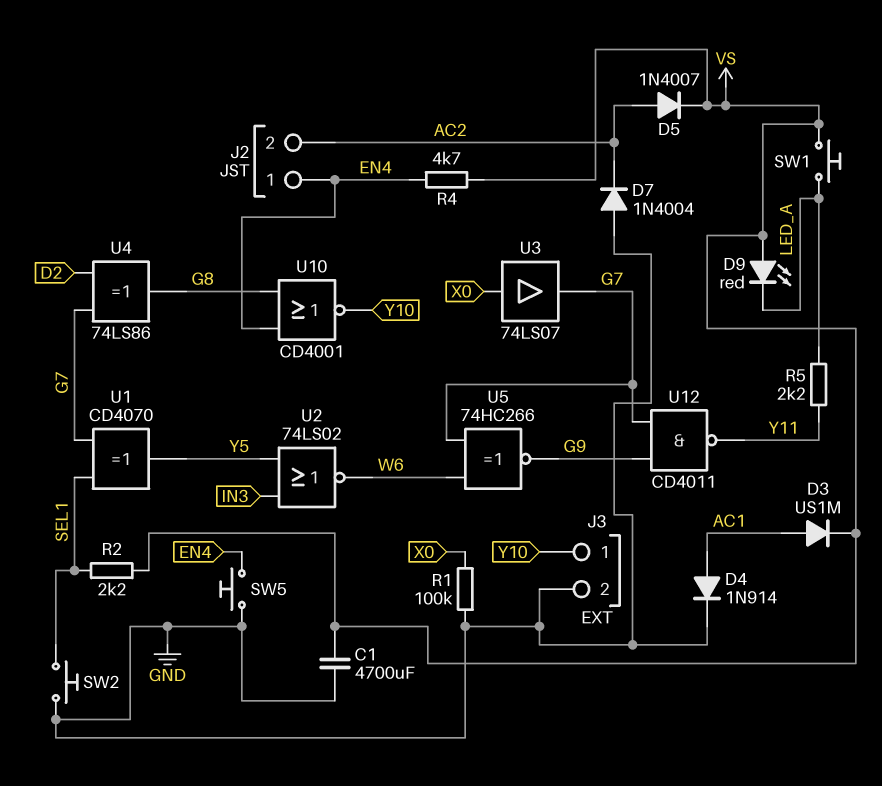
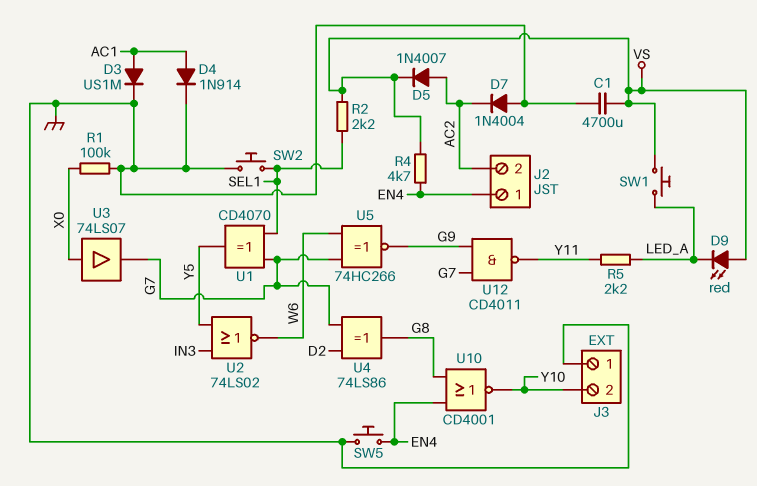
D3: diode US1M (A AC1, K VS) -> diode US1M (A AC1, K GND)
J3 pin 1: Y10 -> GND
J3 pin 2: GND -> Y10

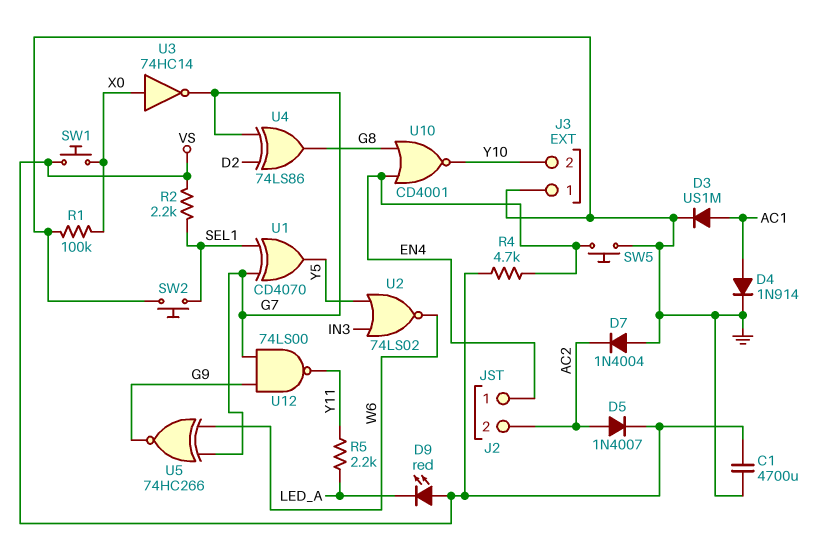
SW1: button (LED_A, VS) -> button (VS, X0)
U3: buffer 74LS07 (in X0, out G7) -> NOT 74HC14 (in X0, out G7)
U12: NAND CD4011 (in G7, in G9, out Y11) -> NAND 74LS00 (in G7, in G9, out Y11)

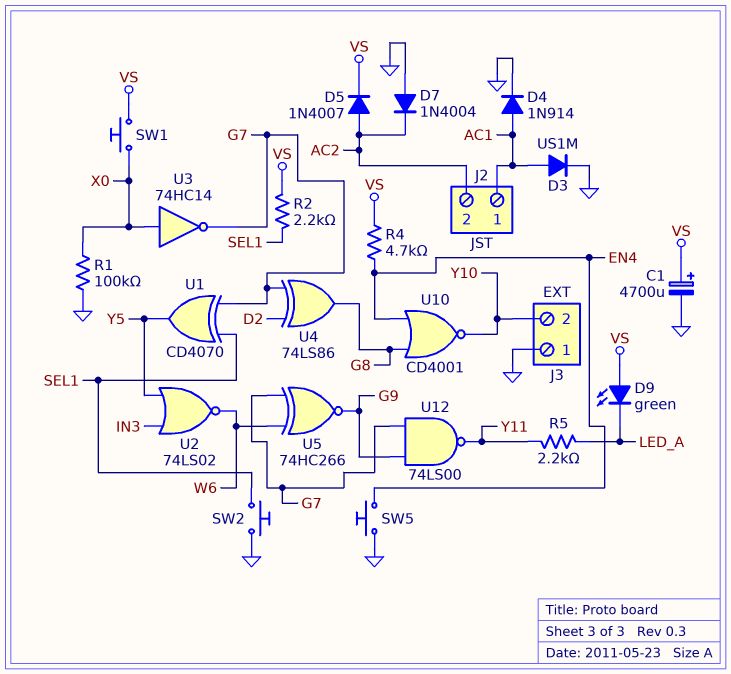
C1: 4700uF (GND, VS) -> 4700uF (plus VS, minus GND)
D9: LED red (A VS, K LED_A) -> LED green (A VS, K LED_A)
J2 pin 1: EN4 -> AC1

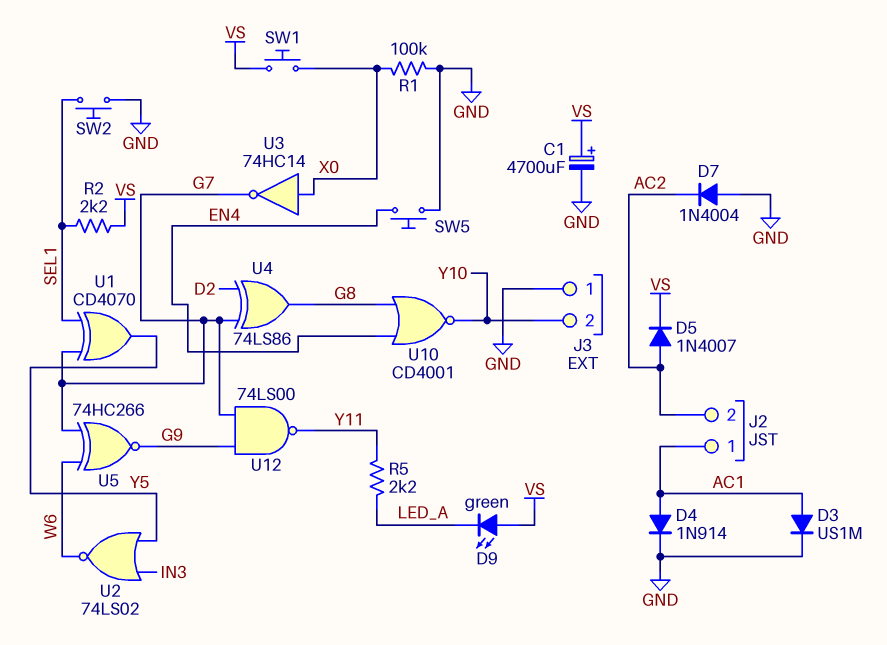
R4: 4.7k (EN4, VS) -> none

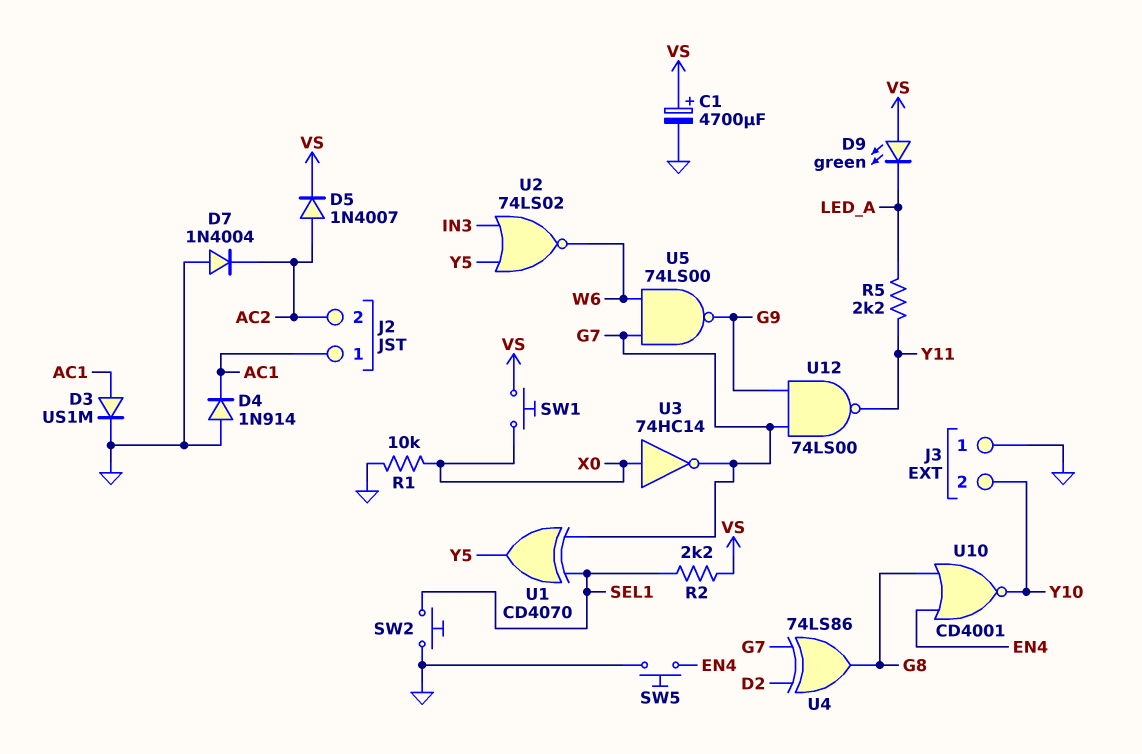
D4: diode 1N914 (A AC1, K GND) -> diode 1N914 (A GND, K AC1)
R1: 100k (GND, X0) -> 10k (GND, X0)
U5: XNOR 74HC266 (in G7, in W6, out G9) -> NAND 74LS00 (in G7, in W6, out G9)

